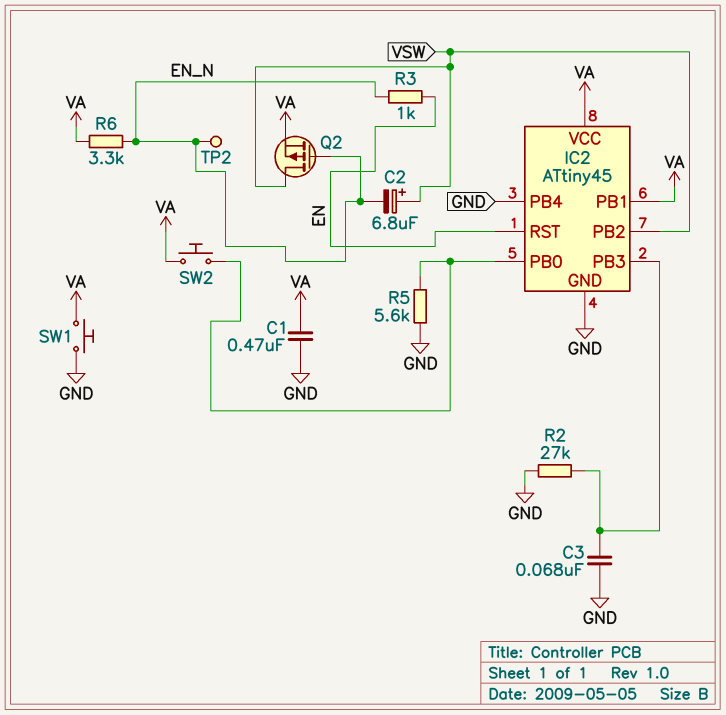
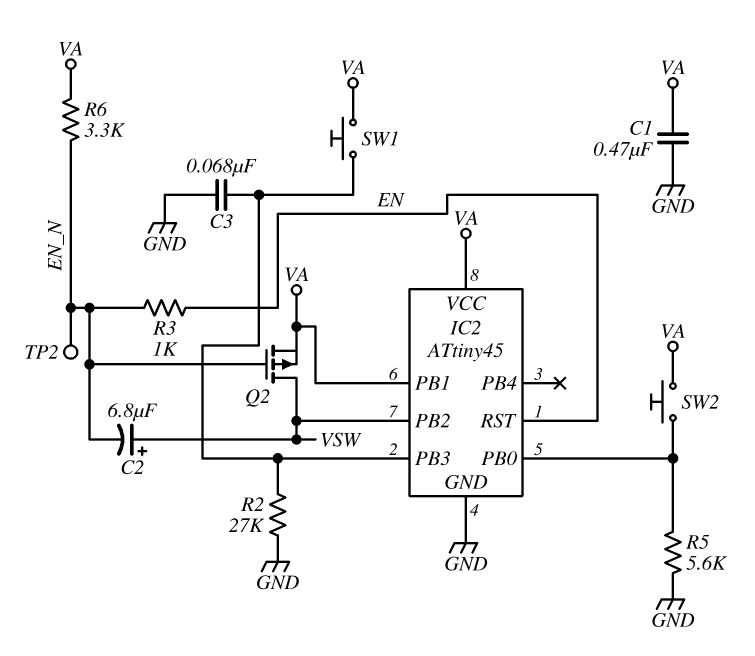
IC2 pin PB4: GND -> none
SW1: button (GND, VA) -> button (IC2/PB3, VA)

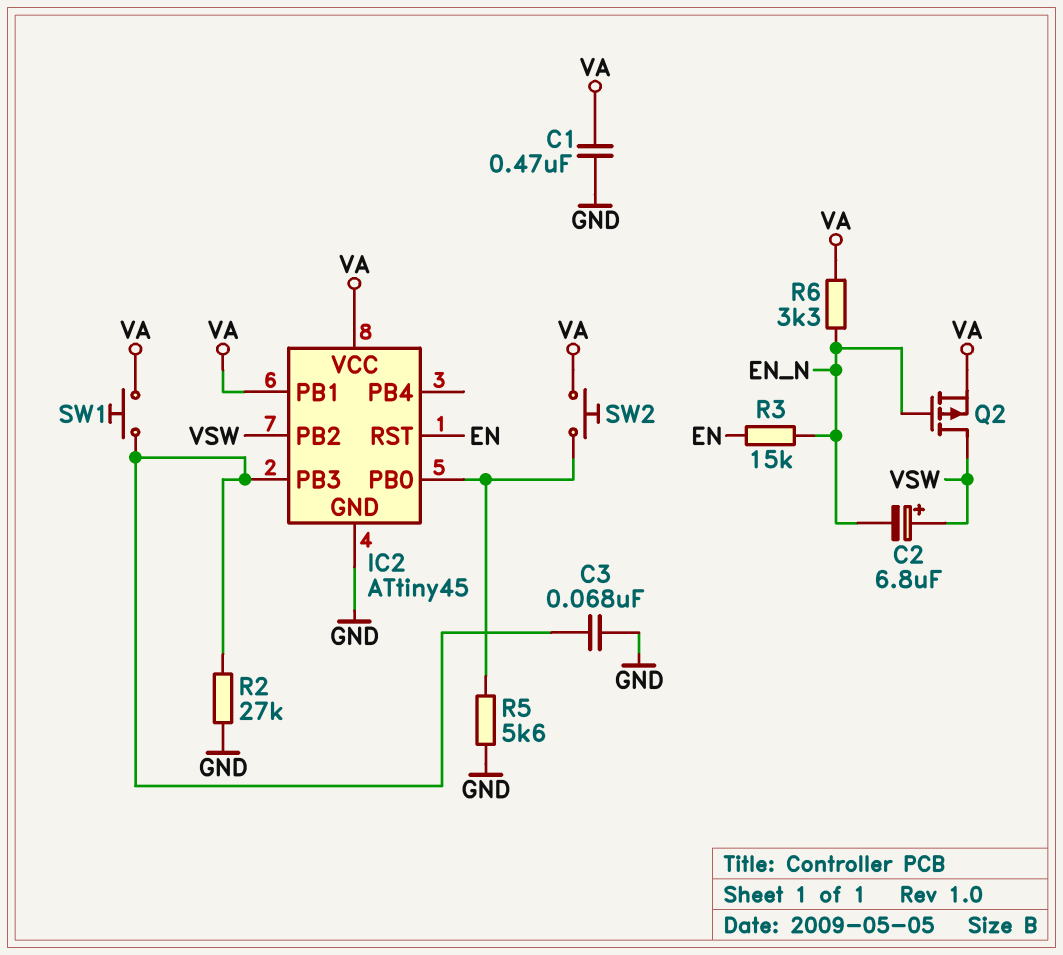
R3: 1k (EN, EN_N) -> 15k (EN, EN_N)
TP2: test point (EN_N) -> none

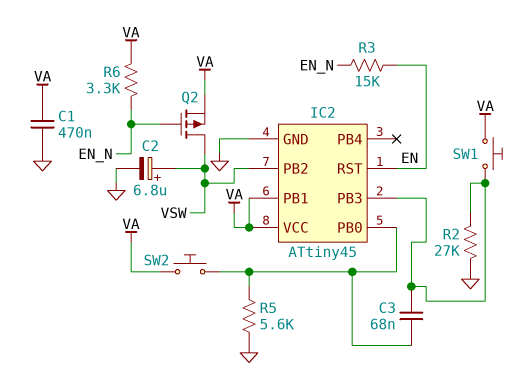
C2: 6.8uF (plus VSW, minus EN_N) -> 6.8uF (plus VSW, minus GND)
C3: 68nF (GND, IC2/PB3) -> 68nF (IC2/PB0, IC2/PB3)

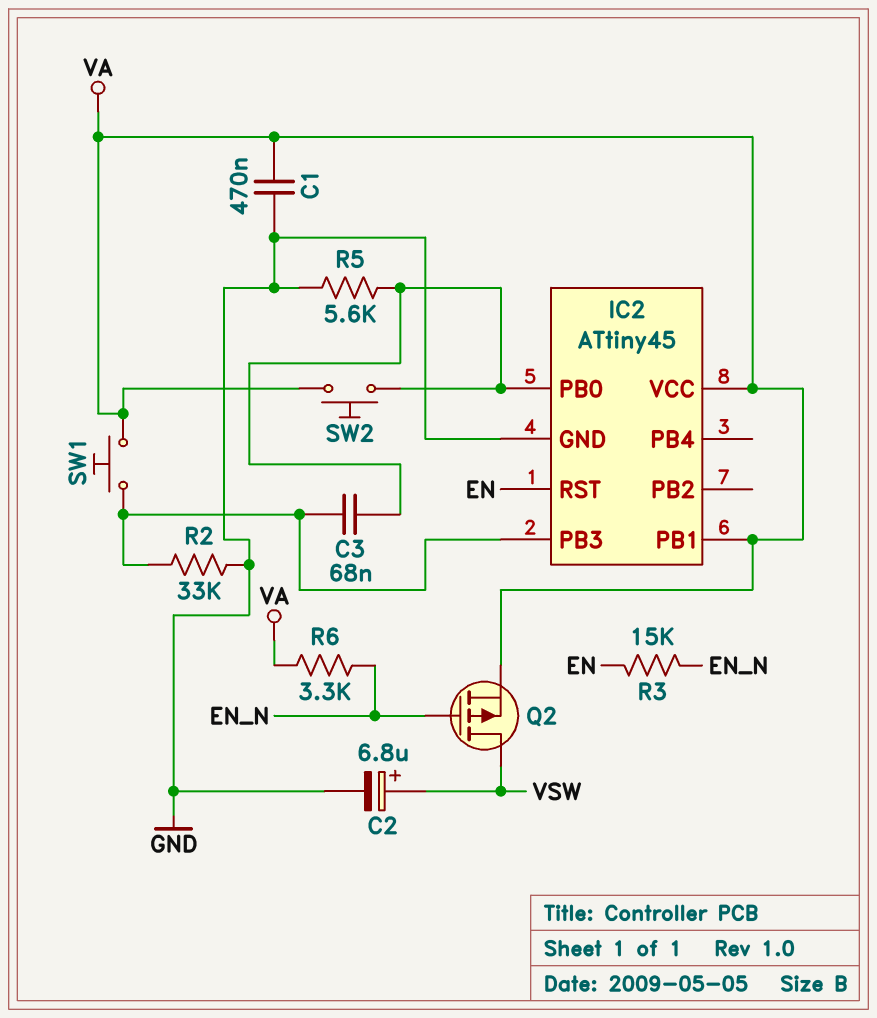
IC2 pin PB2: VSW -> none
R2: 27k (GND, IC2/PB3) -> 33k (GND, IC2/PB3)

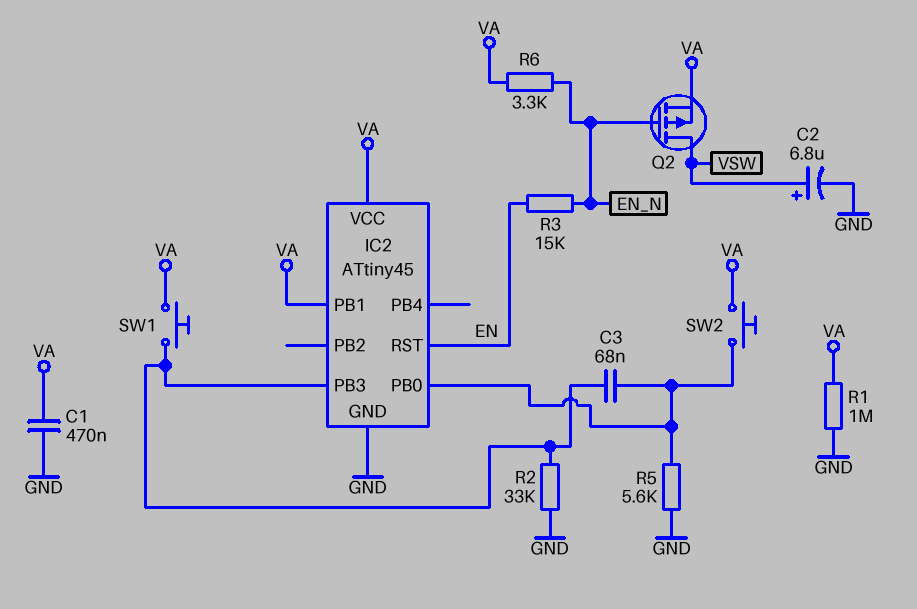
R1: none -> 1M (GND, VA)

